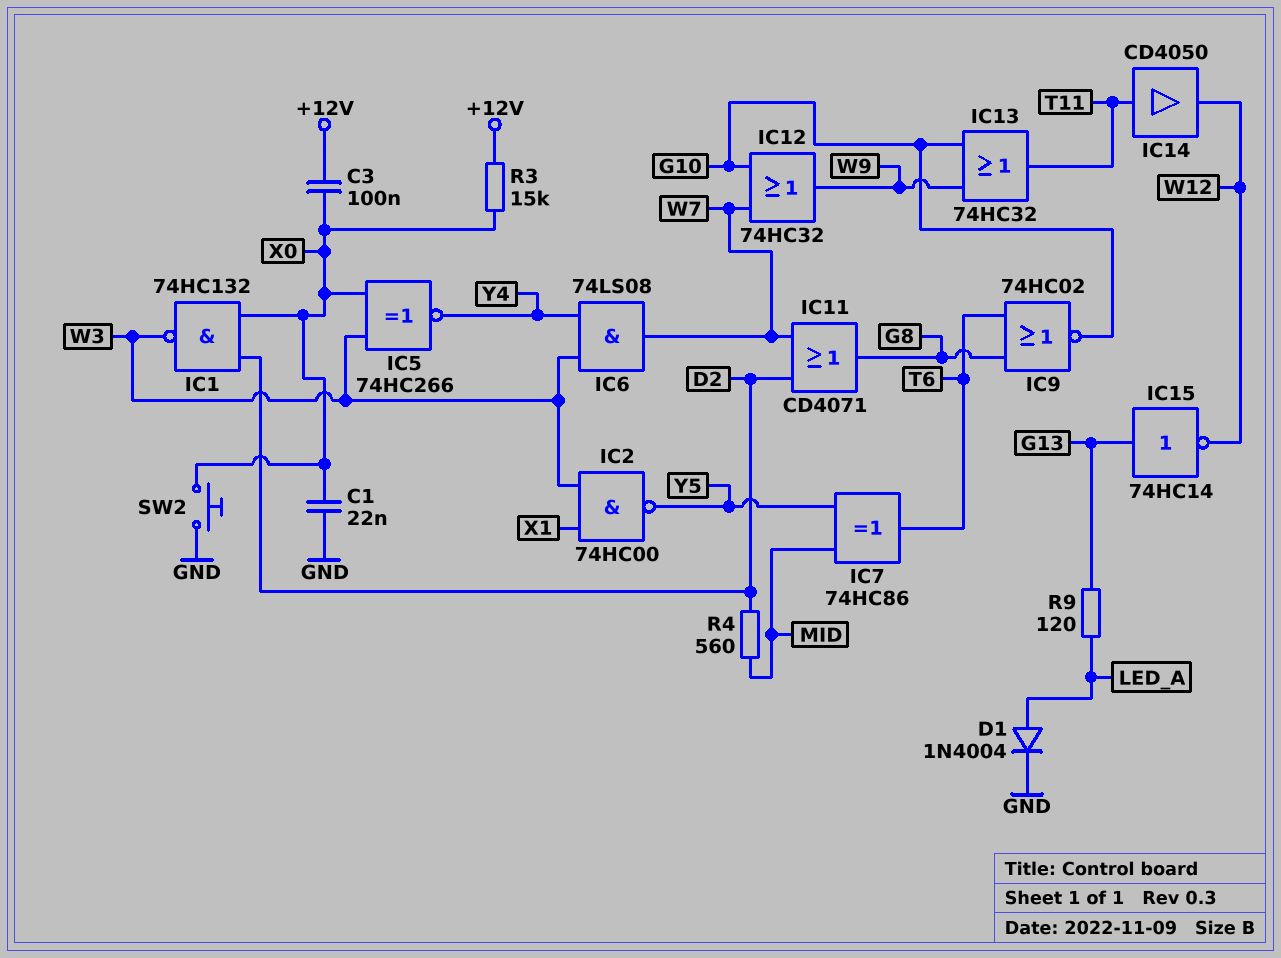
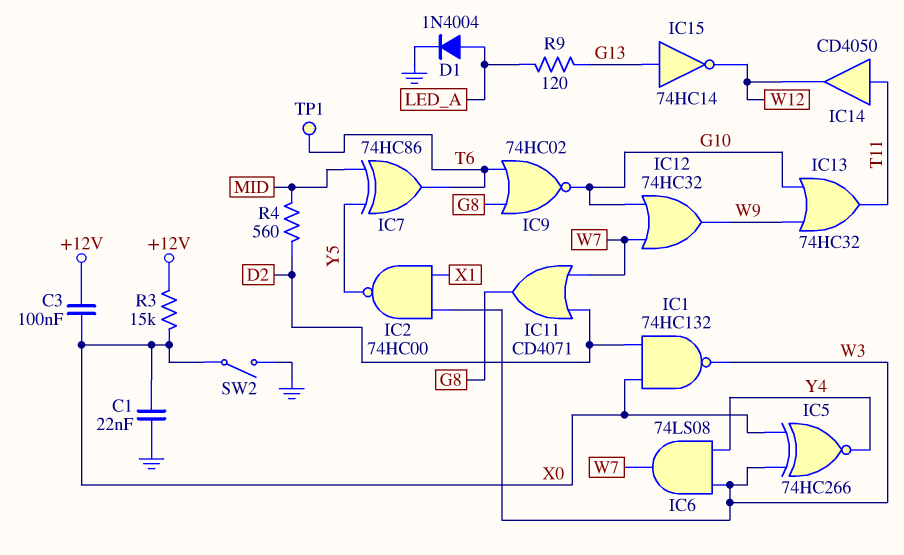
SW2: button (GND, X0) -> switch (GND, X0)
TP1: none -> test point (T6)

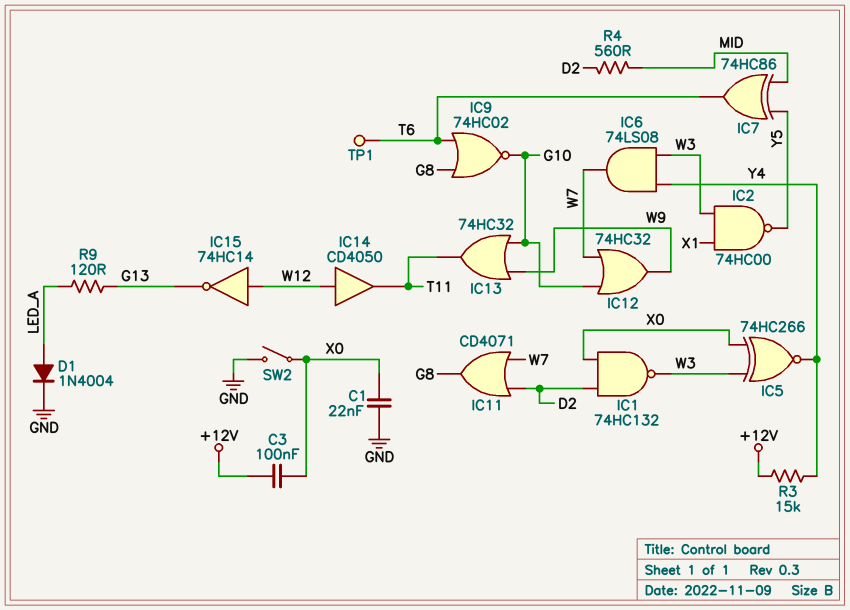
IC14: buffer CD4050 (in T11, out W12) -> buffer CD4050 (in W12, out T11)
IC15: NOT 74HC14 (in G13, out W12) -> NOT 74HC14 (in W12, out G13)
R3: 15k (+12V, X0) -> 15k (+12V, Y4)

